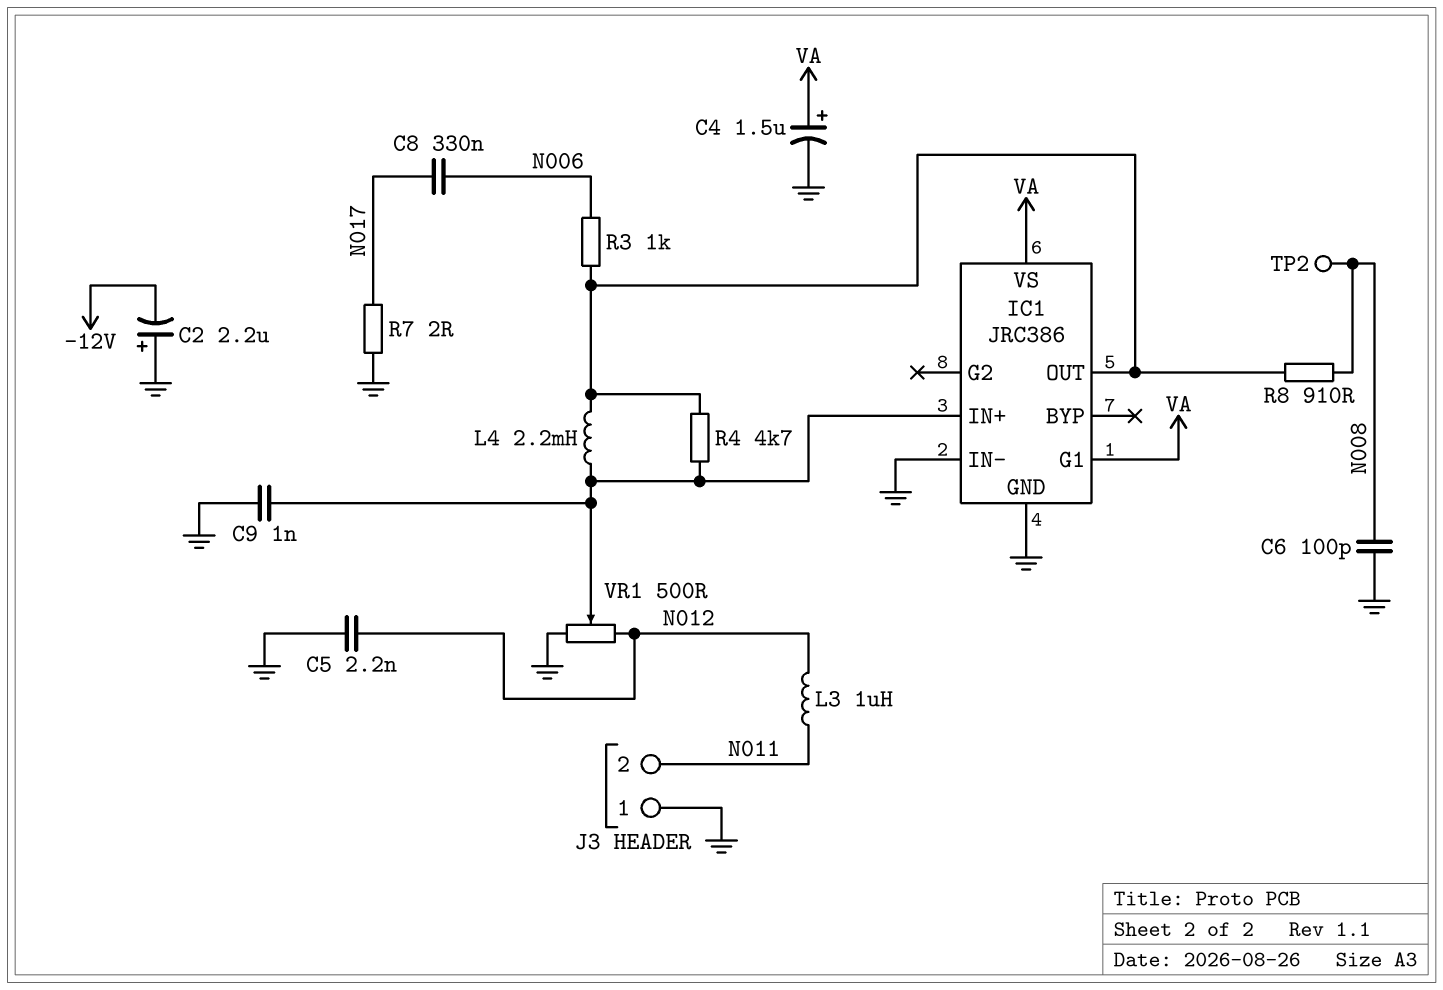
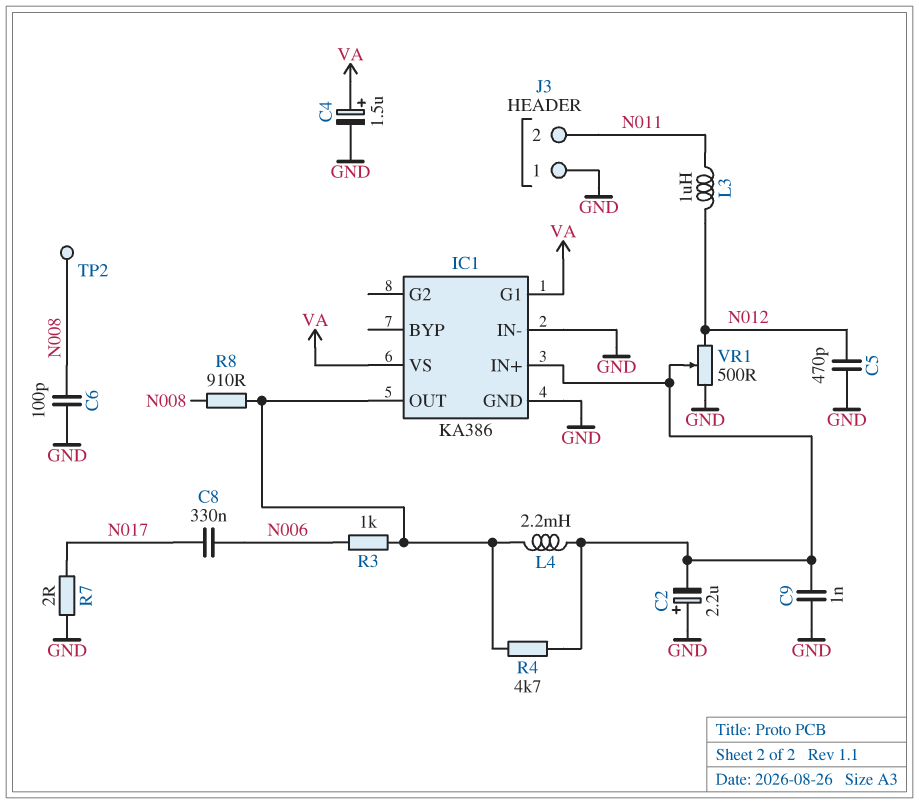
C2: 2.2uF (plus GND, minus -12V) -> 2.2uF (plus GND, minus IC1/IN+)
C5: 2.2nF (GND, N012) -> 470pF (GND, N012)
IC1: JRC386 -> KA386

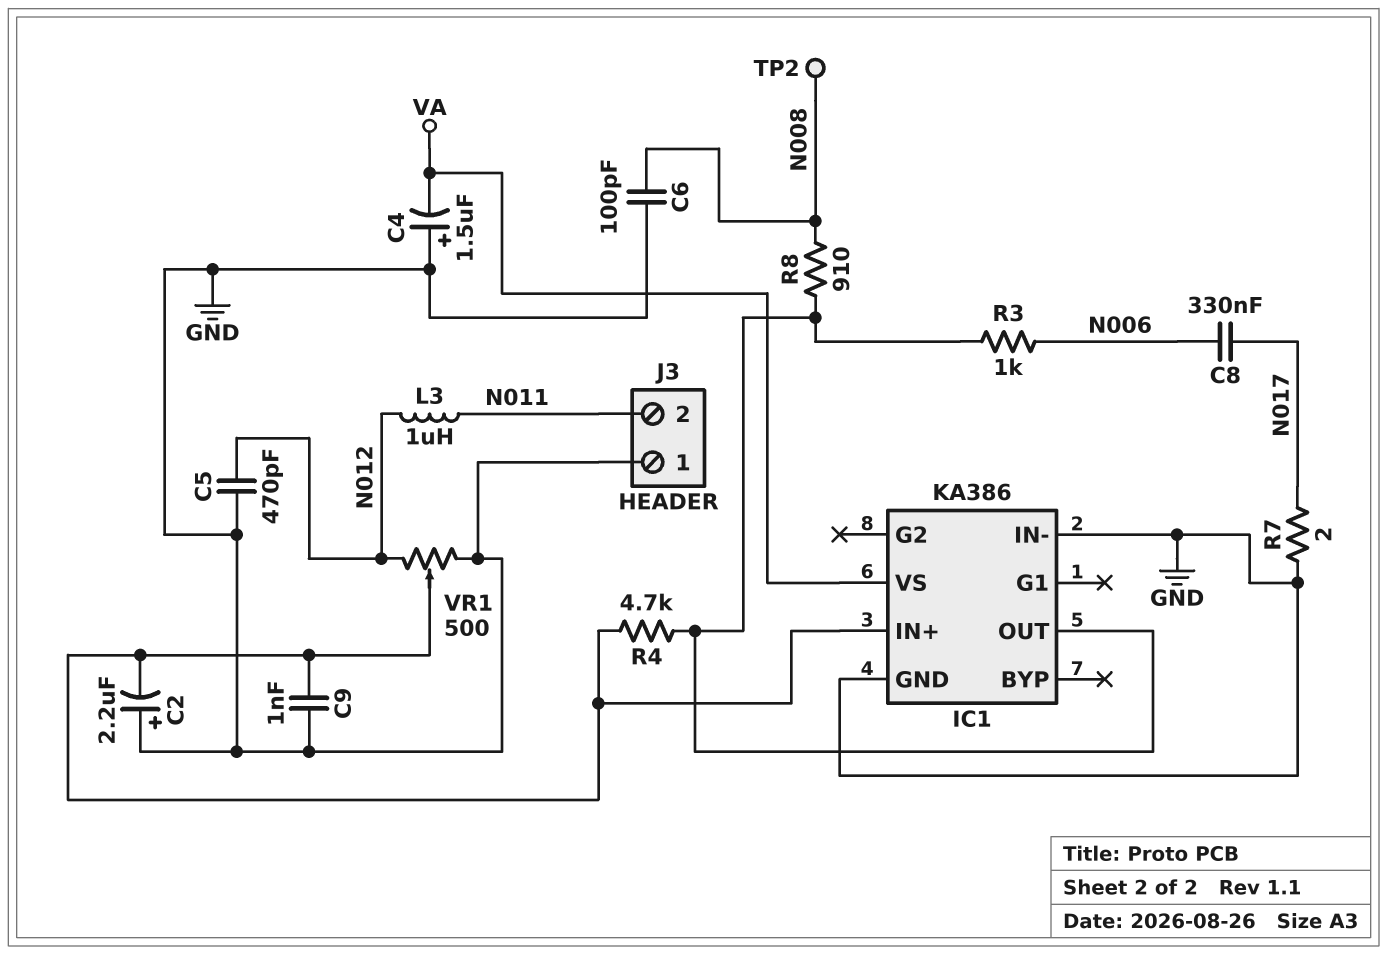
C4: 1.5uF (plus VA, minus GND) -> 1.5uF (plus GND, minus VA)
IC1 pin G1: VA -> none
L4: 2.2mH (IC1/IN+, IC1/OUT) -> none

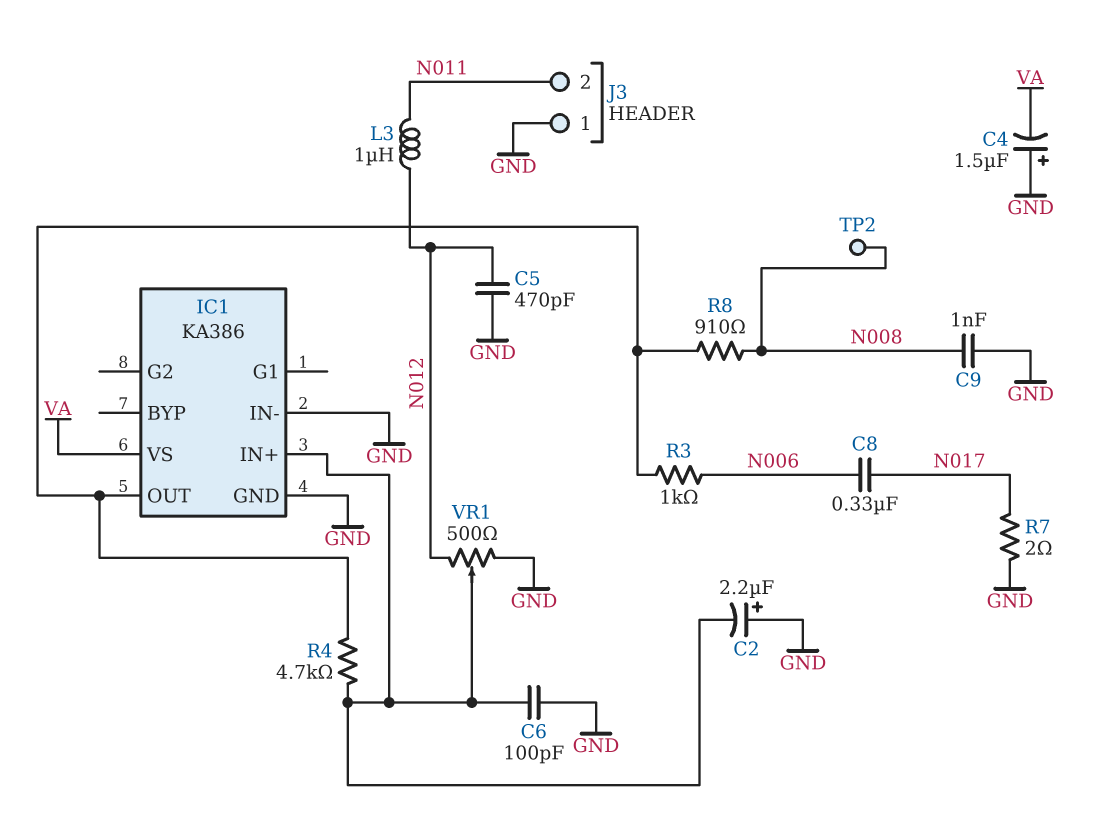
C6: 100pF (GND, N008) -> 100pF (GND, IC1/IN+)
C9: 1nF (GND, IC1/IN+) -> 1nF (GND, N008)

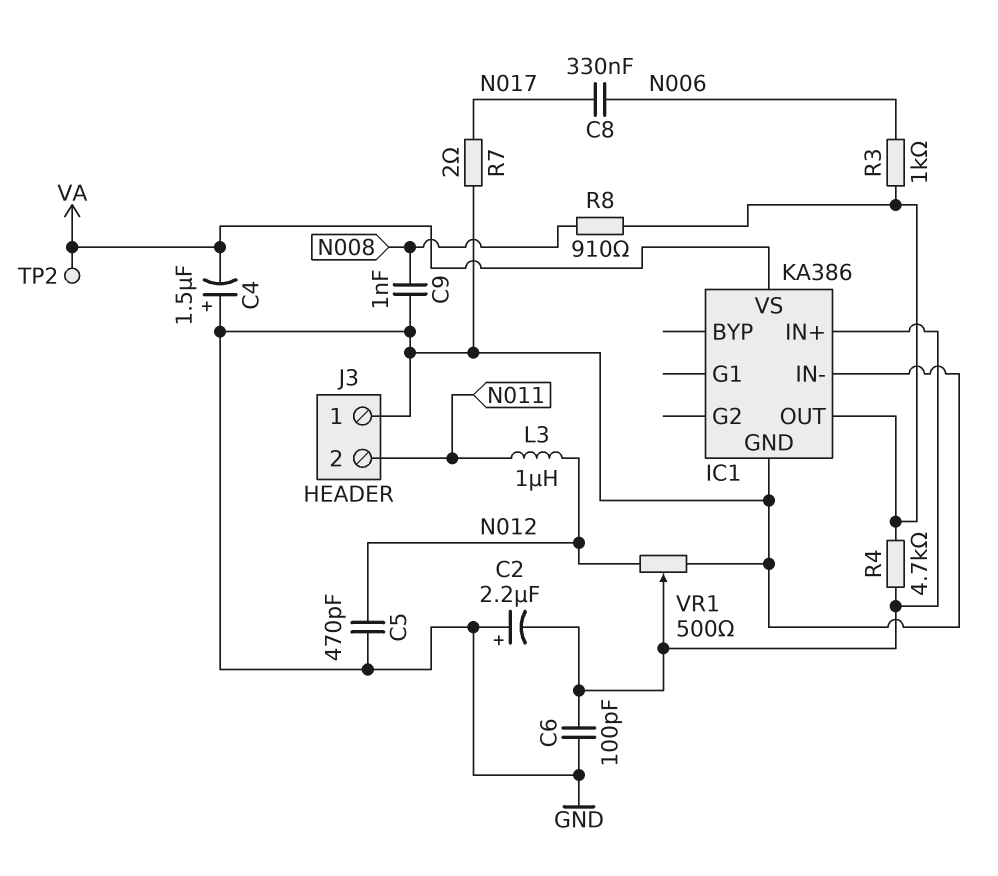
TP2: test point (N008) -> test point (VA)

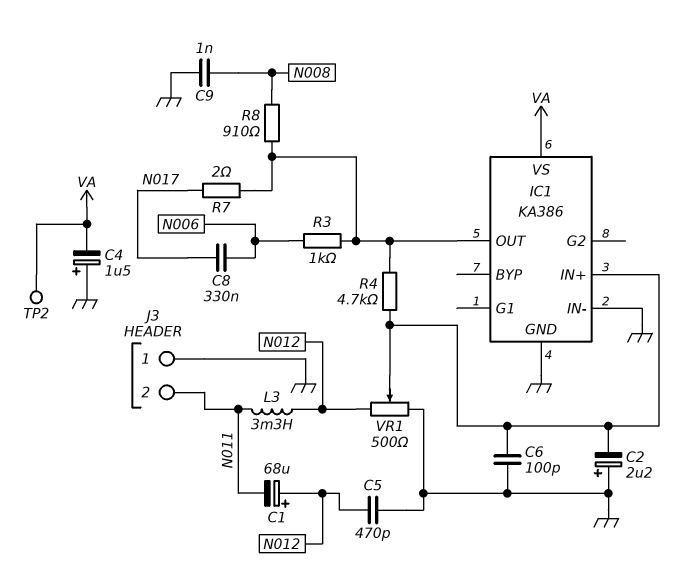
C1: none -> 68uF (plus N012, minus N011)
L3: 1uH (N011, N012) -> 3.3mH (N011, N012)
R7: 2 (GND, N017) -> 2 (IC1/OUT, N017)

